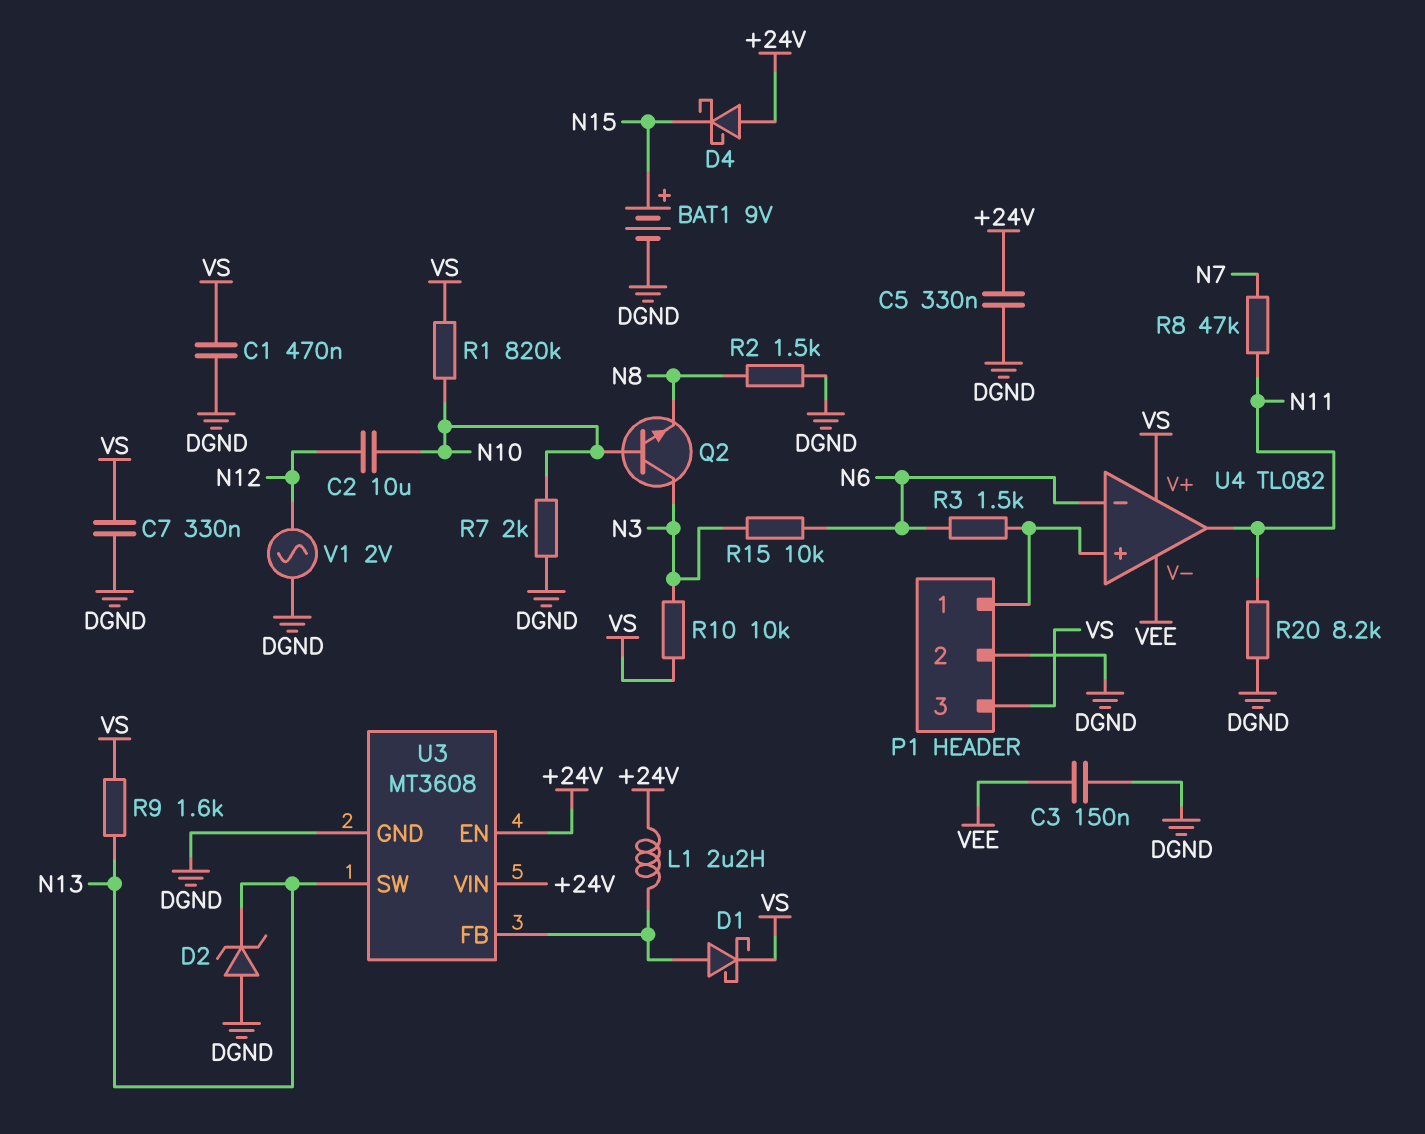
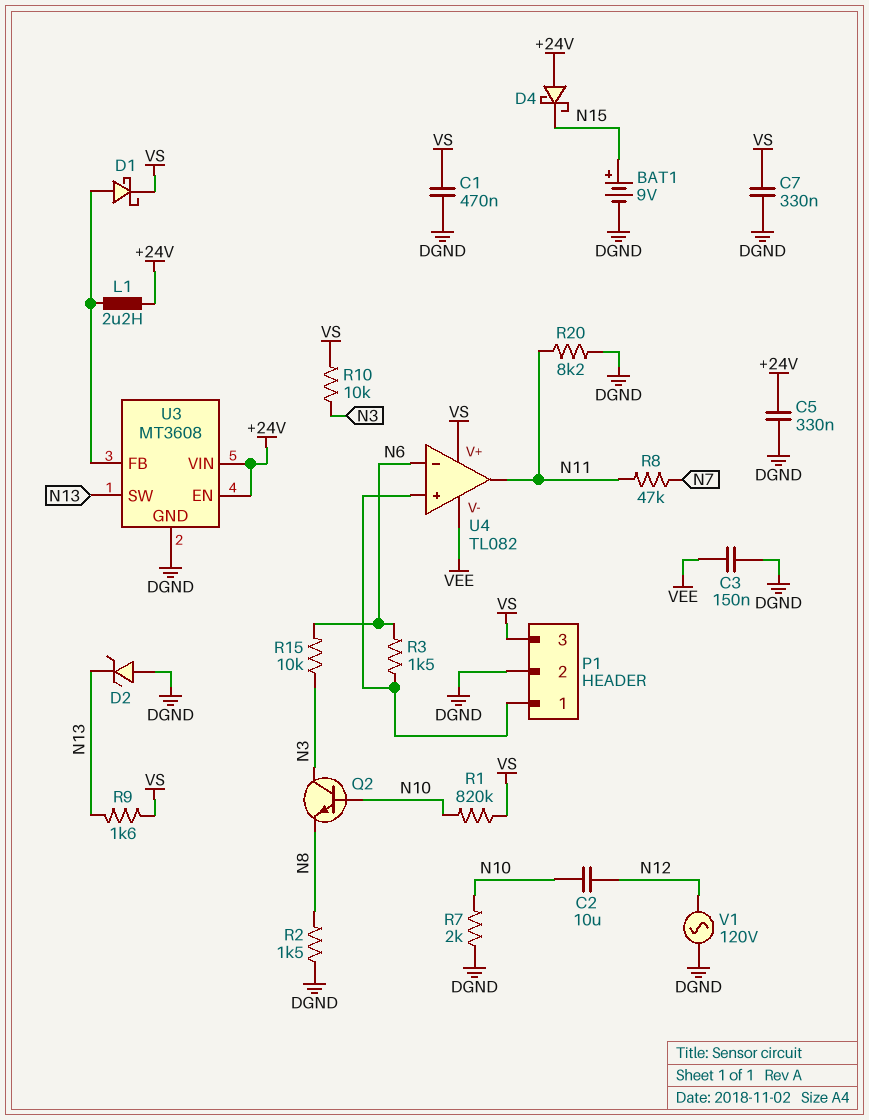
V1: AC 2V (DGND, N12) -> AC 120V (DGND, N12)

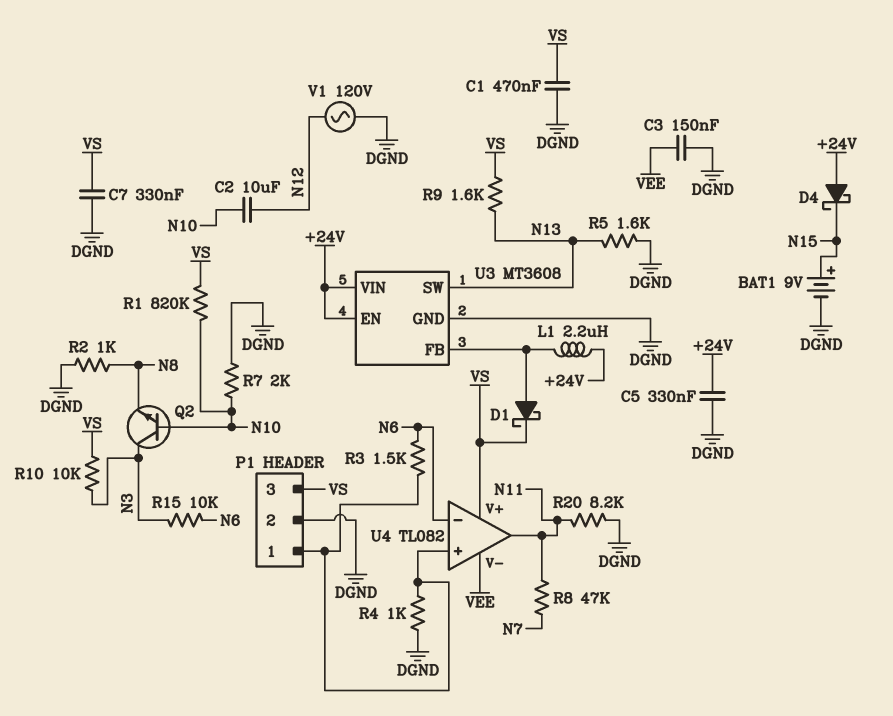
D2: zener (A DGND, K N13) -> none
R2: 1.5k (DGND, N8) -> 1k (DGND, N8)
R4: none -> 1k (DGND, P1/1)
R5: none -> 1.6k (DGND, N13)

